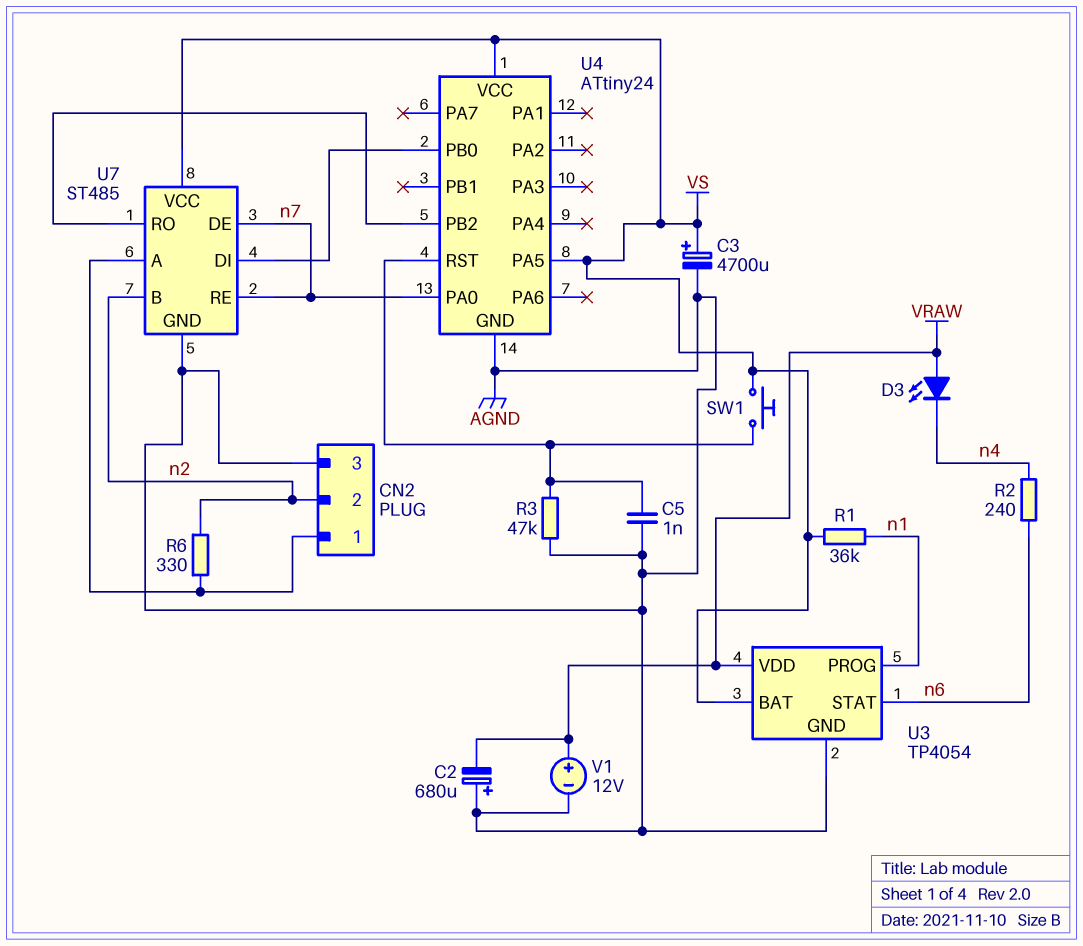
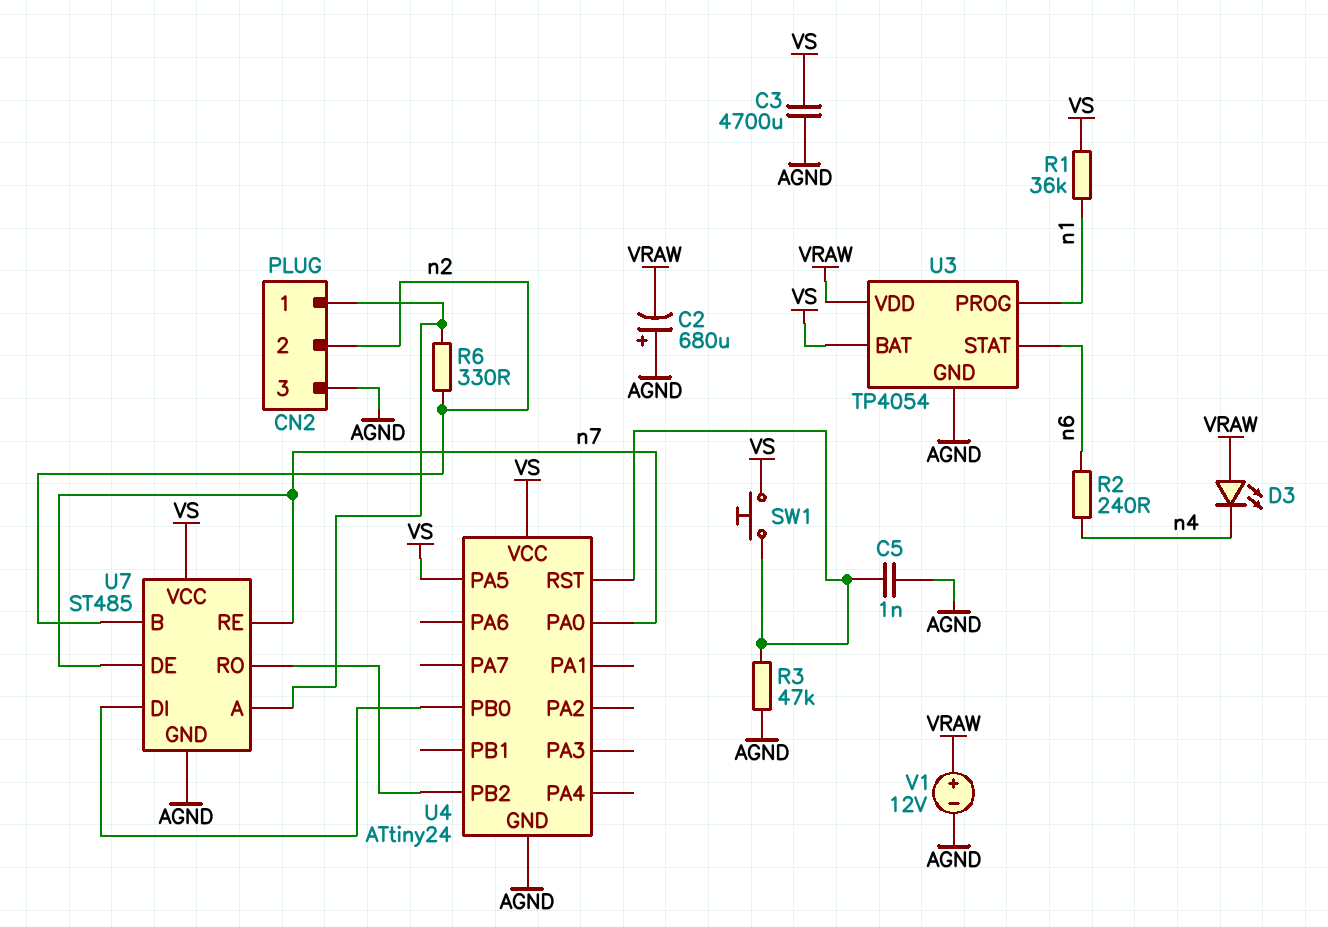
C3: 4700uF (plus VS, minus AGND) -> 4700uF (AGND, VS)

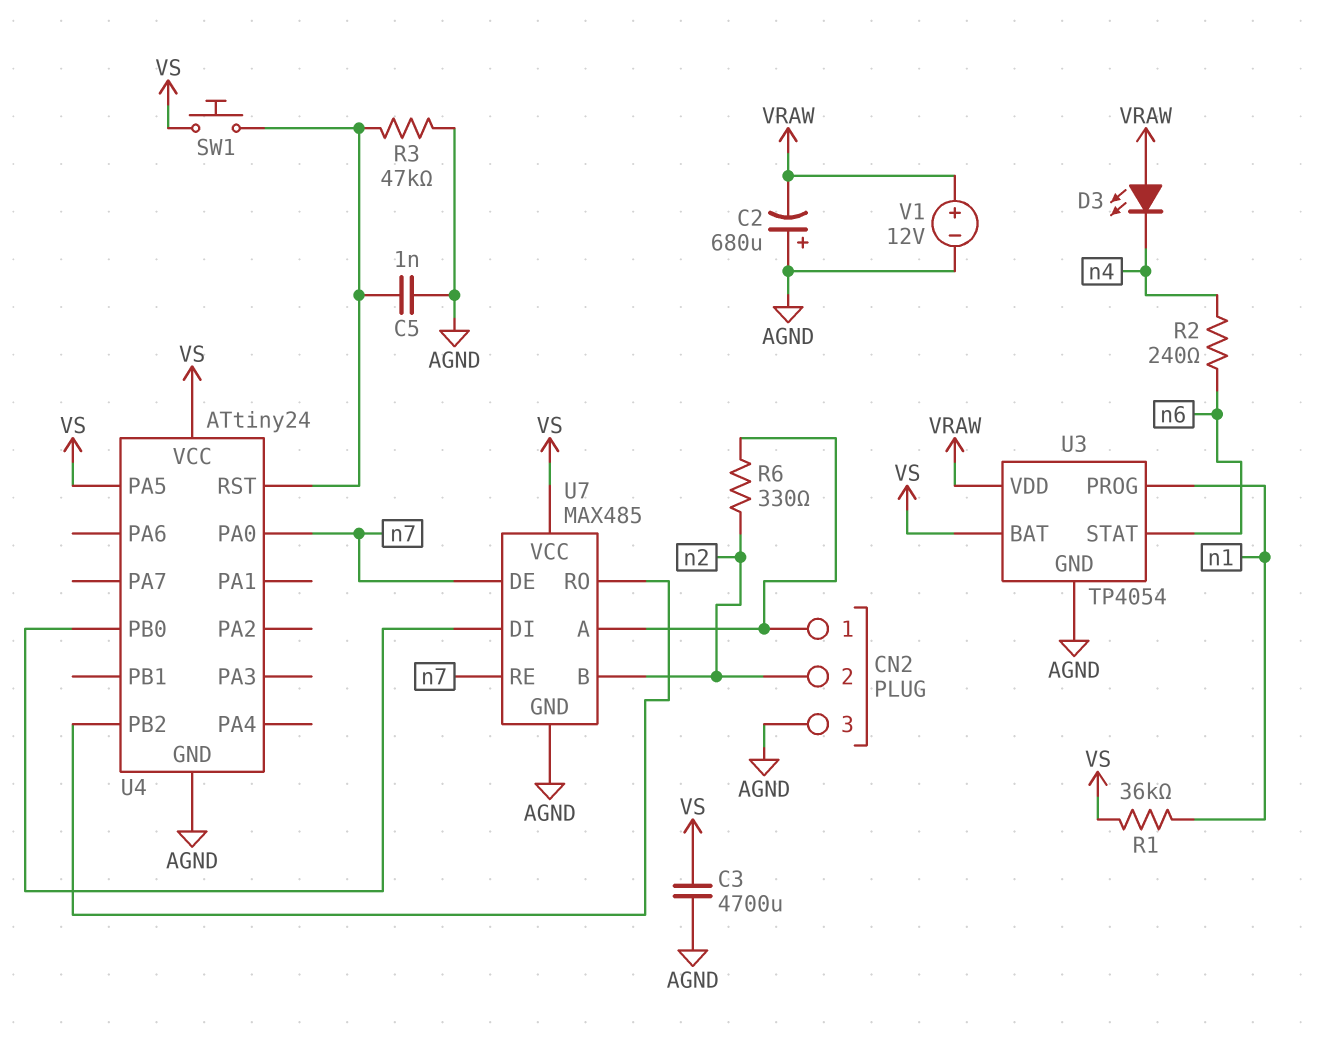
U7: ST485 -> MAX485

